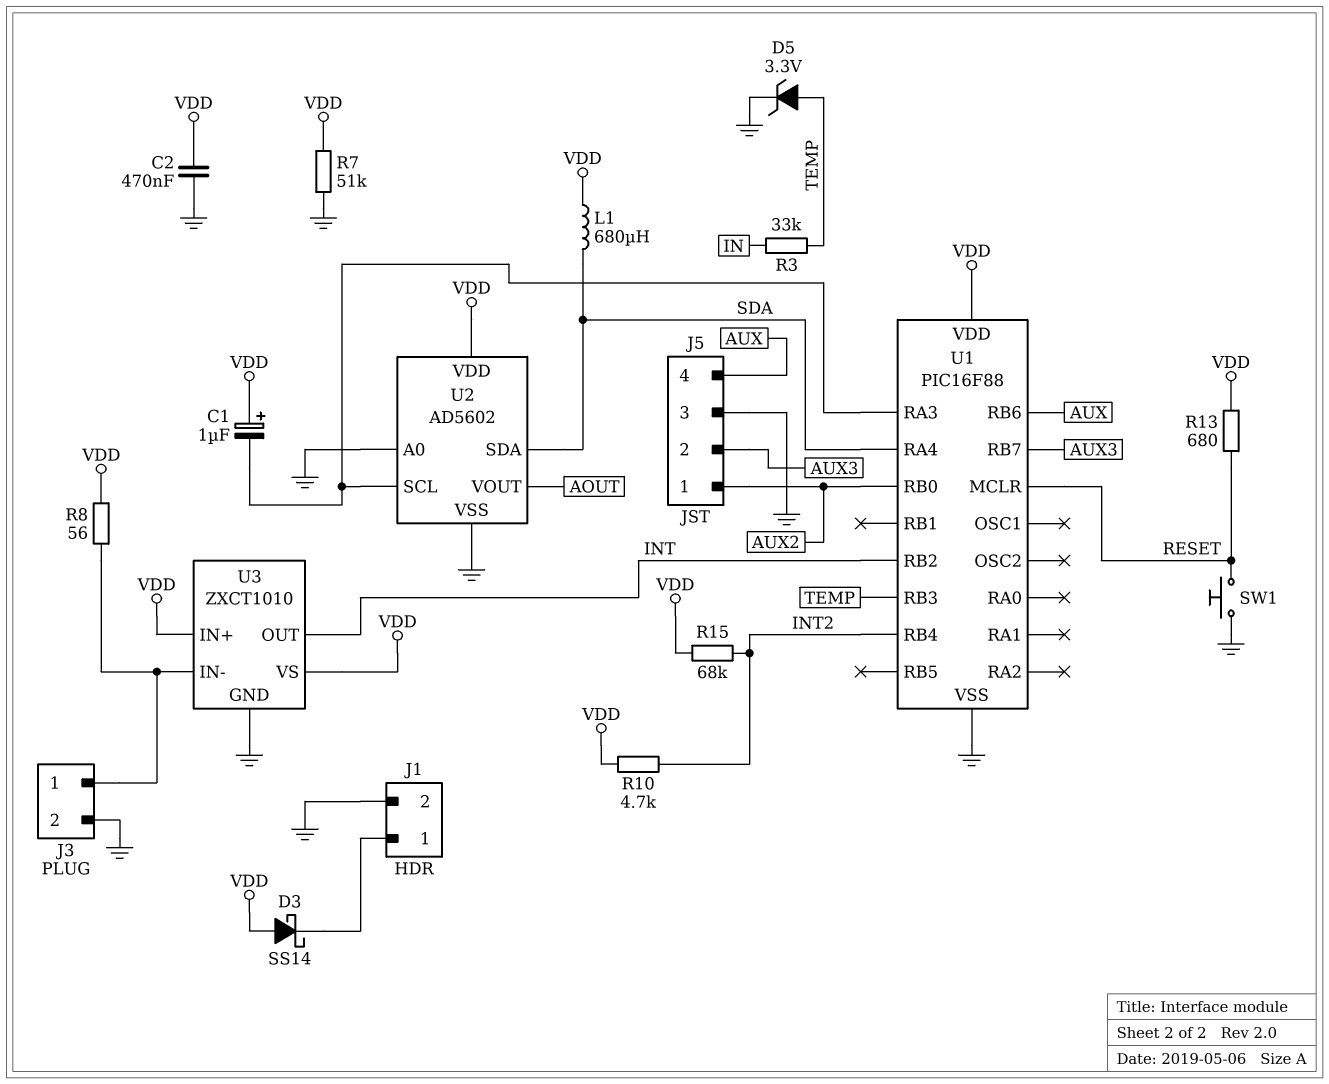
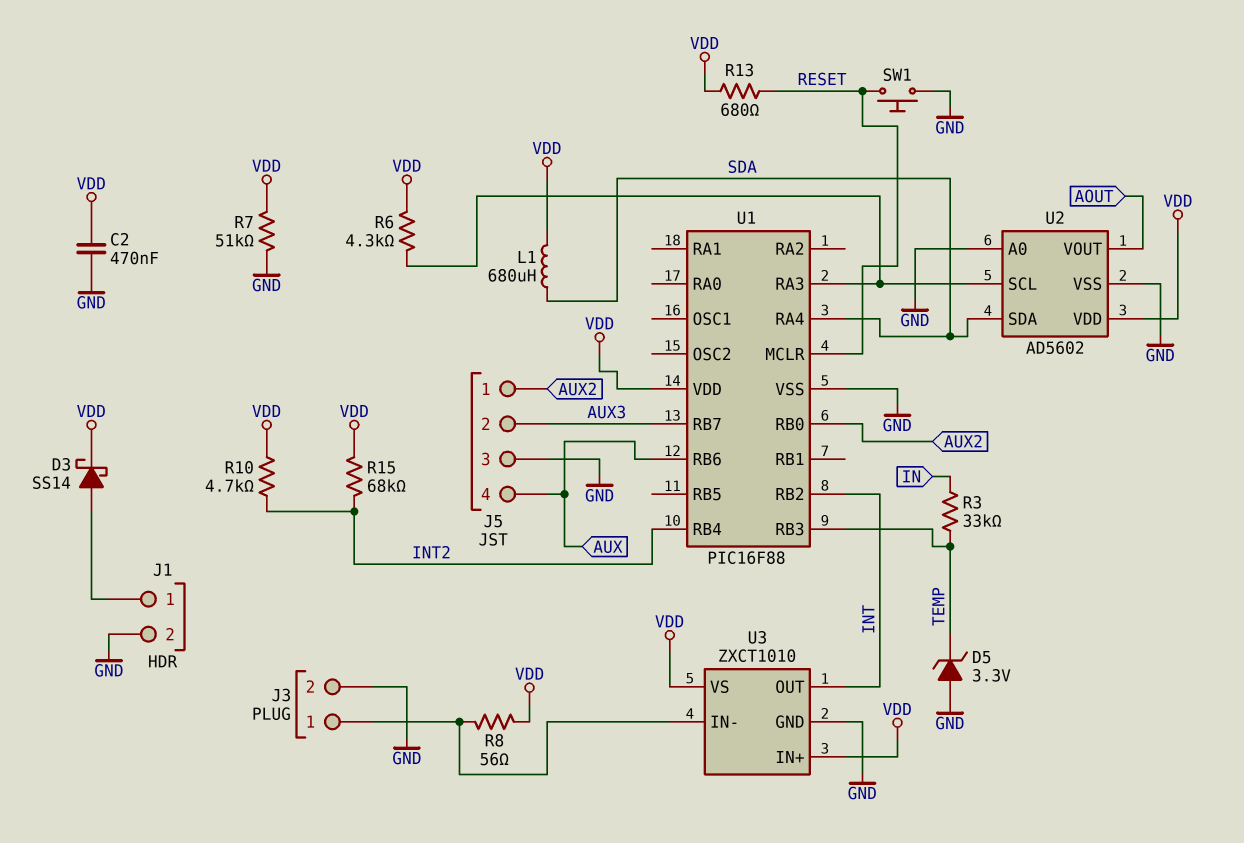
C1: 1uF (plus VDD, minus U1/RA3) -> none
D3: schottky SS14 (A VDD, K J1/1) -> schottky SS14 (A J1/1, K VDD)
D5: zener 3.3V (A TEMP, K GND) -> zener 3.3V (A GND, K TEMP)
R6: none -> 4.3k (U1/RA3, VDD)

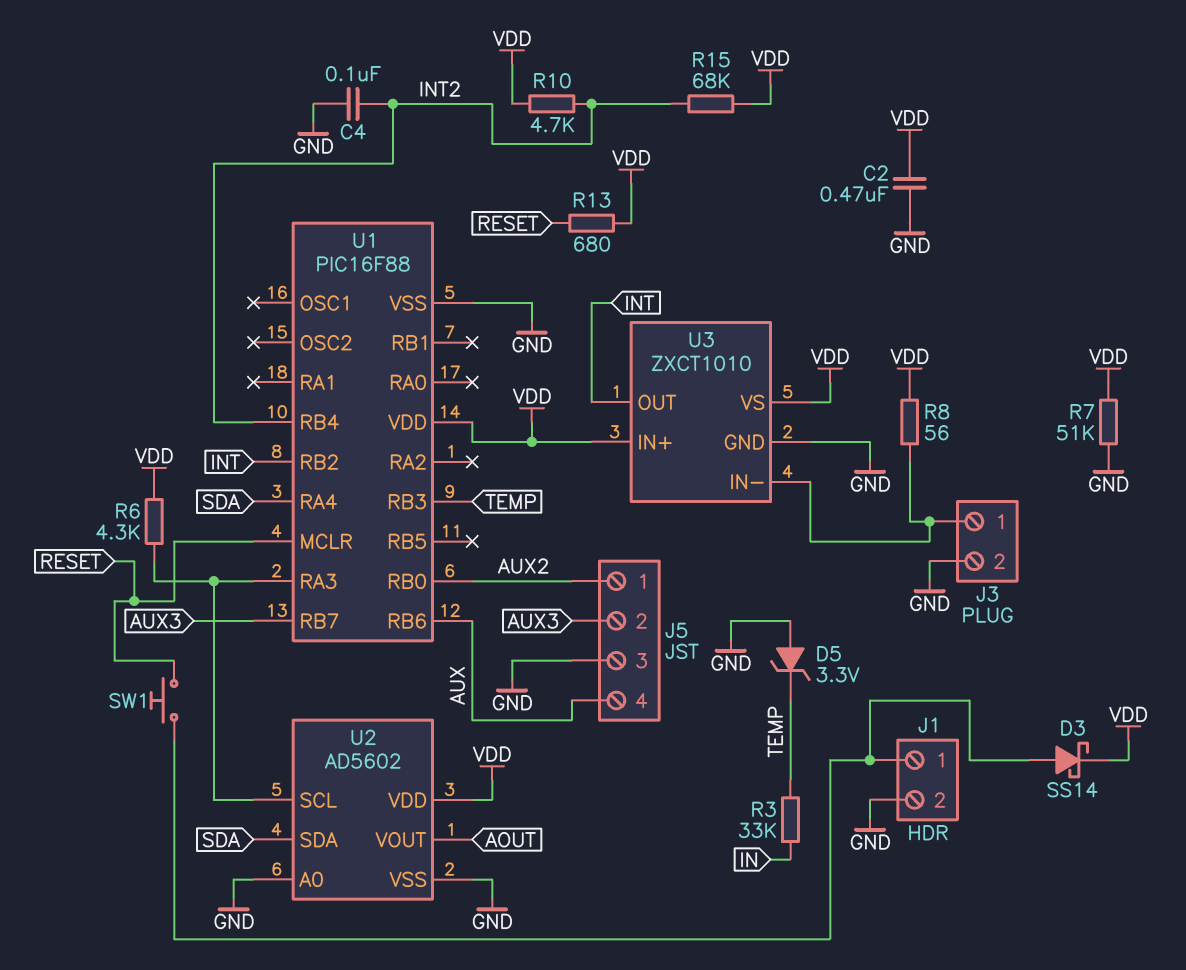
C4: none -> 100nF (GND, INT2)
L1: 680uH (SDA, VDD) -> none
SW1: button (GND, RESET) -> button (J1/1, RESET)

